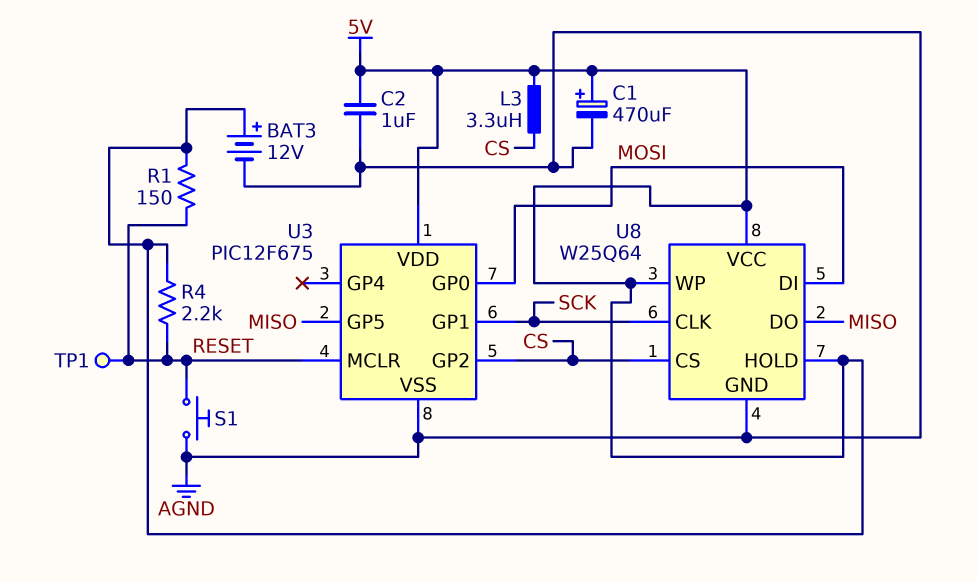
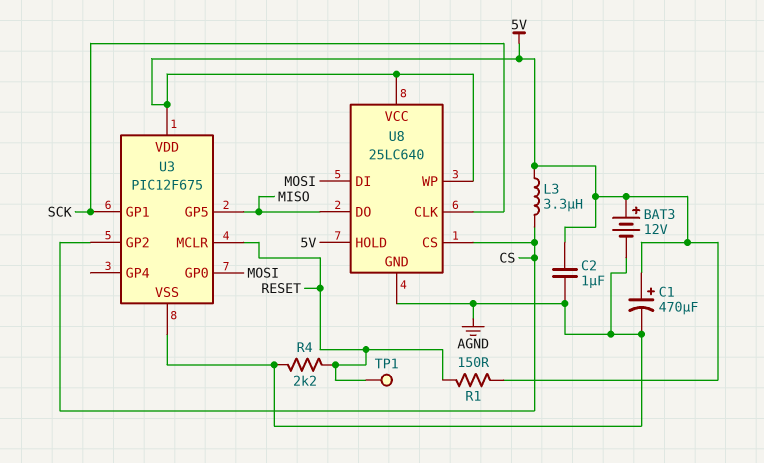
R4: 2.2k (5V, RESET) -> 2.2k (AGND, RESET)
S1: button (AGND, RESET) -> none
U8: W25Q64 -> 25LC640

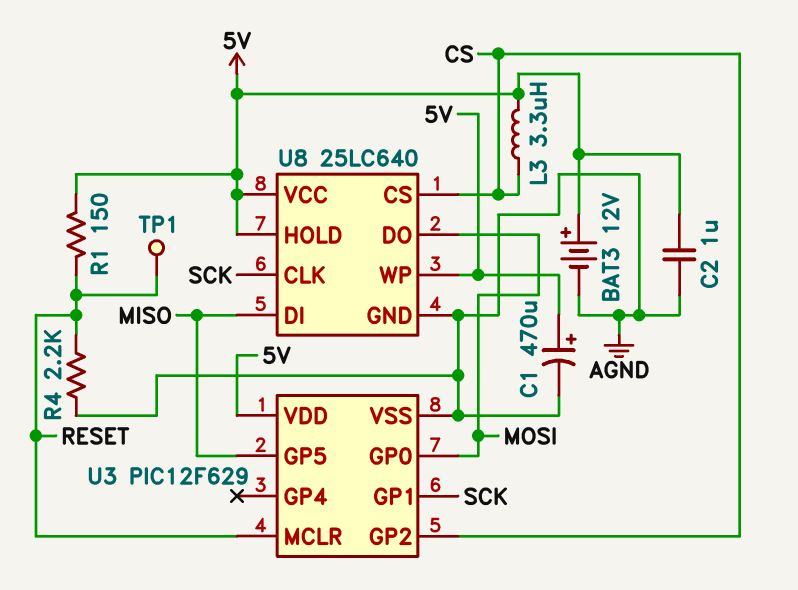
U3: PIC12F675 -> PIC12F629
U8 pin DI: MOSI -> MISO
U8 pin DO: MISO -> MOSI

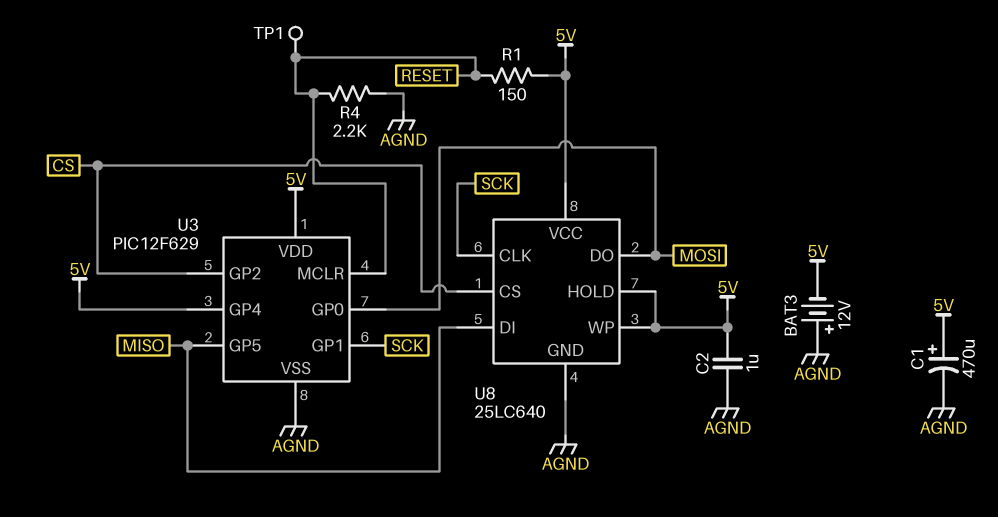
BAT3: 12V (plus 5V, minus AGND) -> 12V (plus AGND, minus 5V)
L3: 3.3uH (5V, CS) -> none
U3 pin GP4: none -> 5V

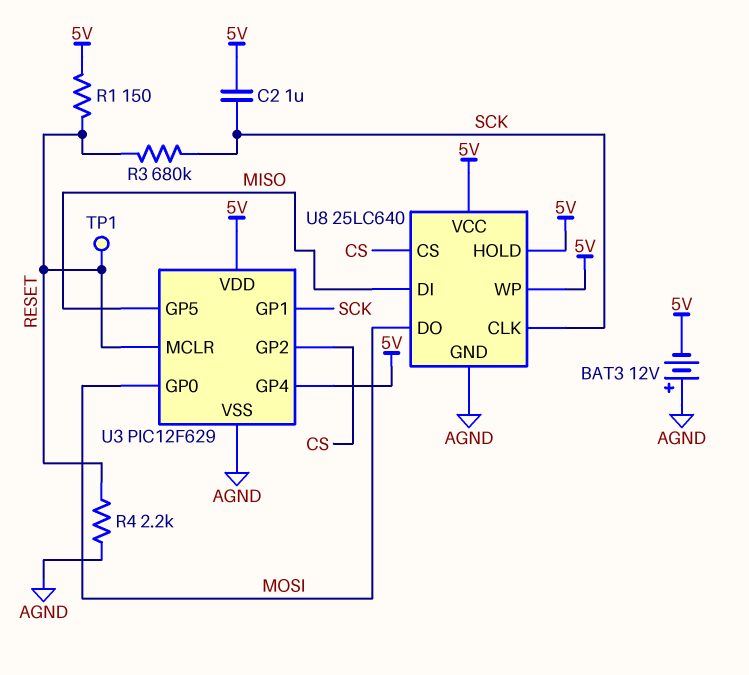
C1: 470uF (plus 5V, minus AGND) -> none
C2: 1uF (5V, AGND) -> 1uF (5V, SCK)
R3: none -> 680k (RESET, SCK)

